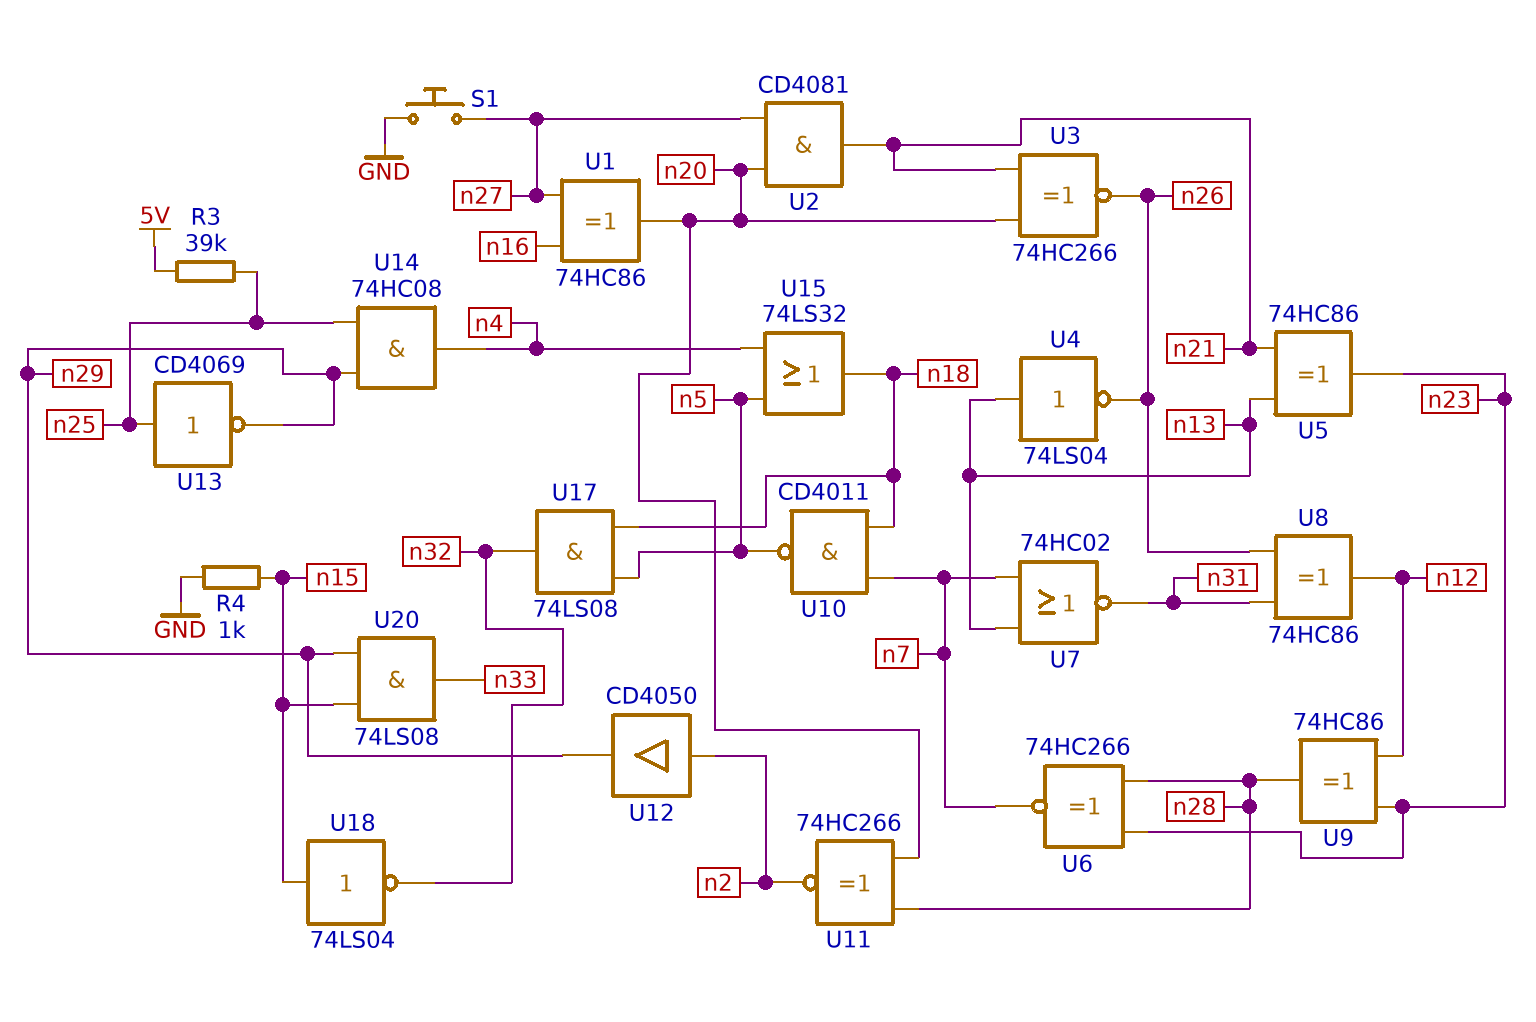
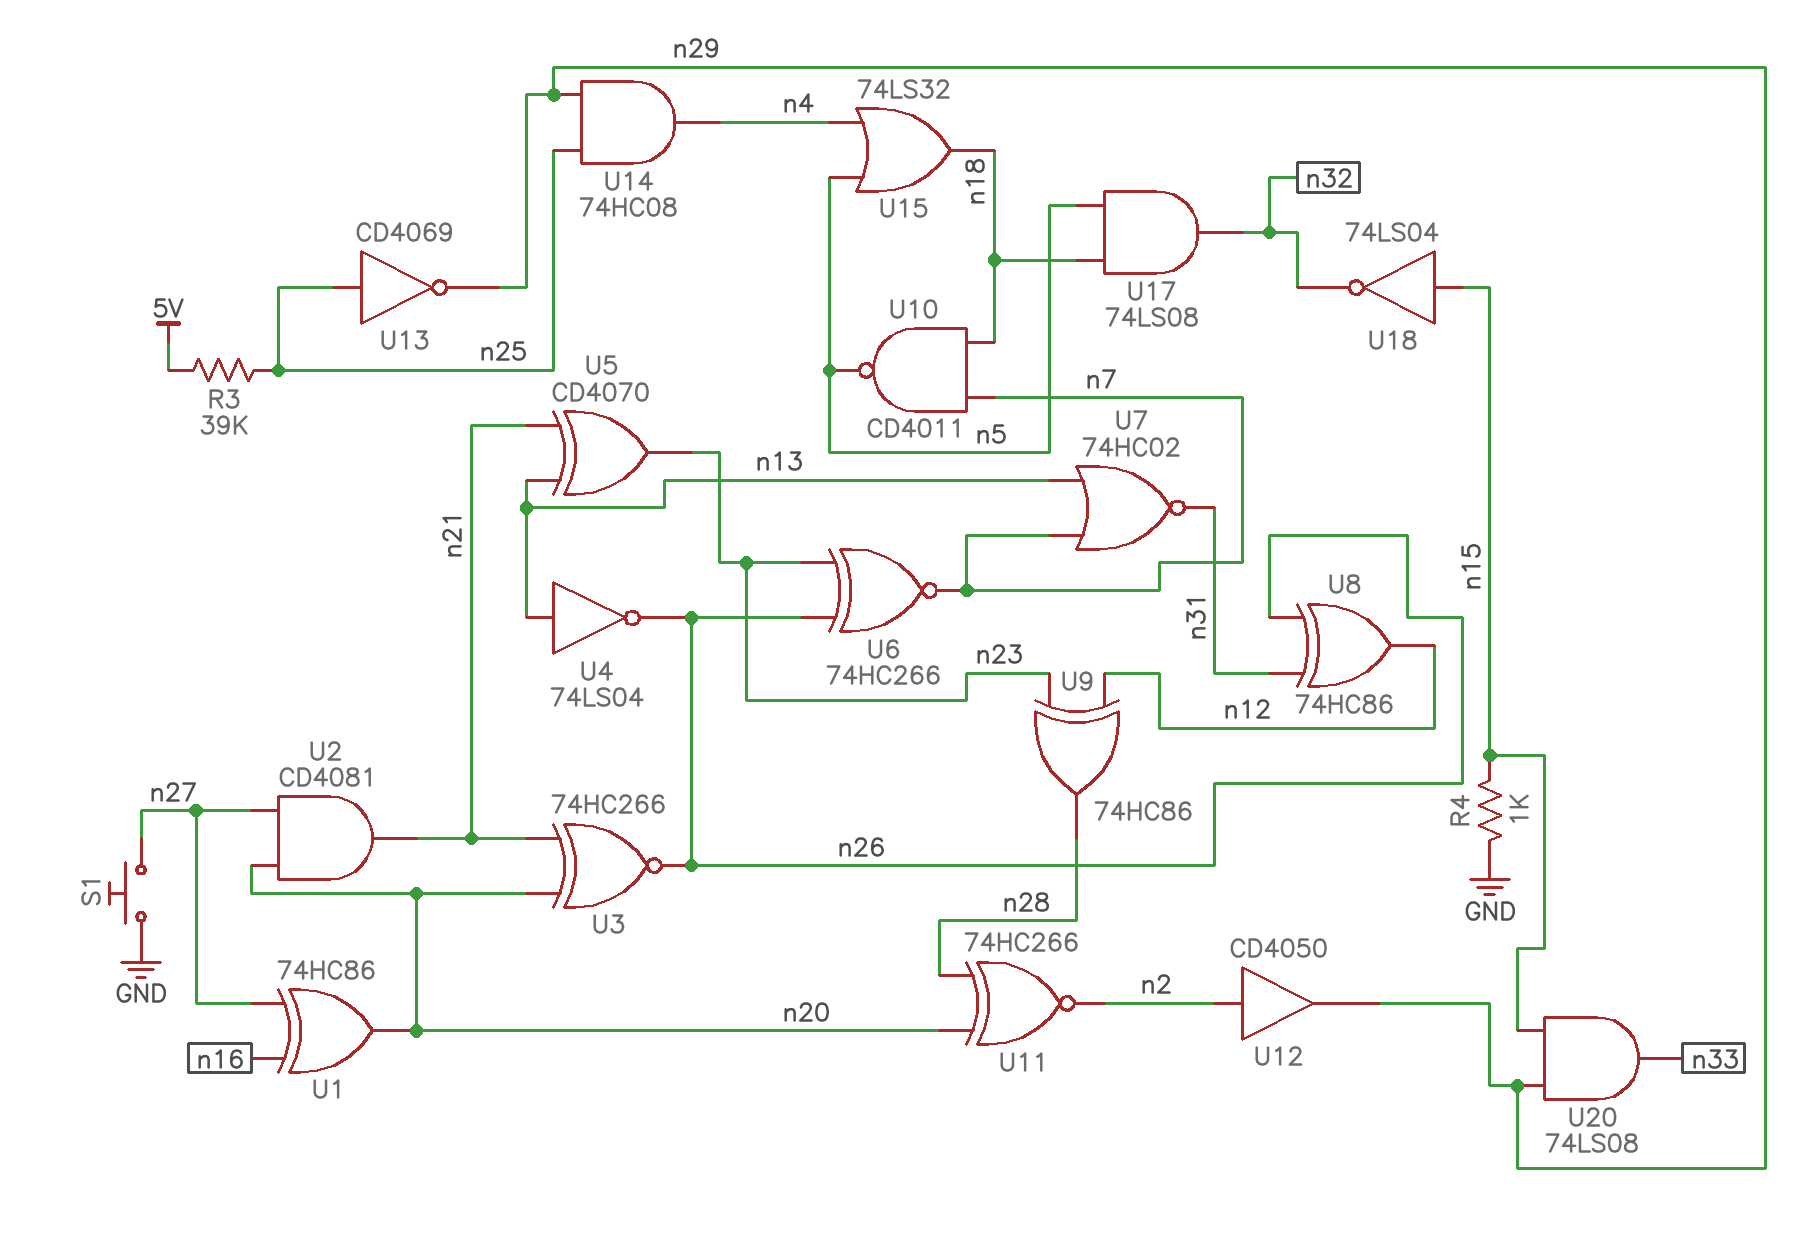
U5: XOR 74HC86 (in n13, in n21, out n23) -> XOR CD4070 (in n13, in n21, out n23)
U6: XNOR 74HC266 (in n23, in n28, out n7) -> XNOR 74HC266 (in n23, in n26, out n7)

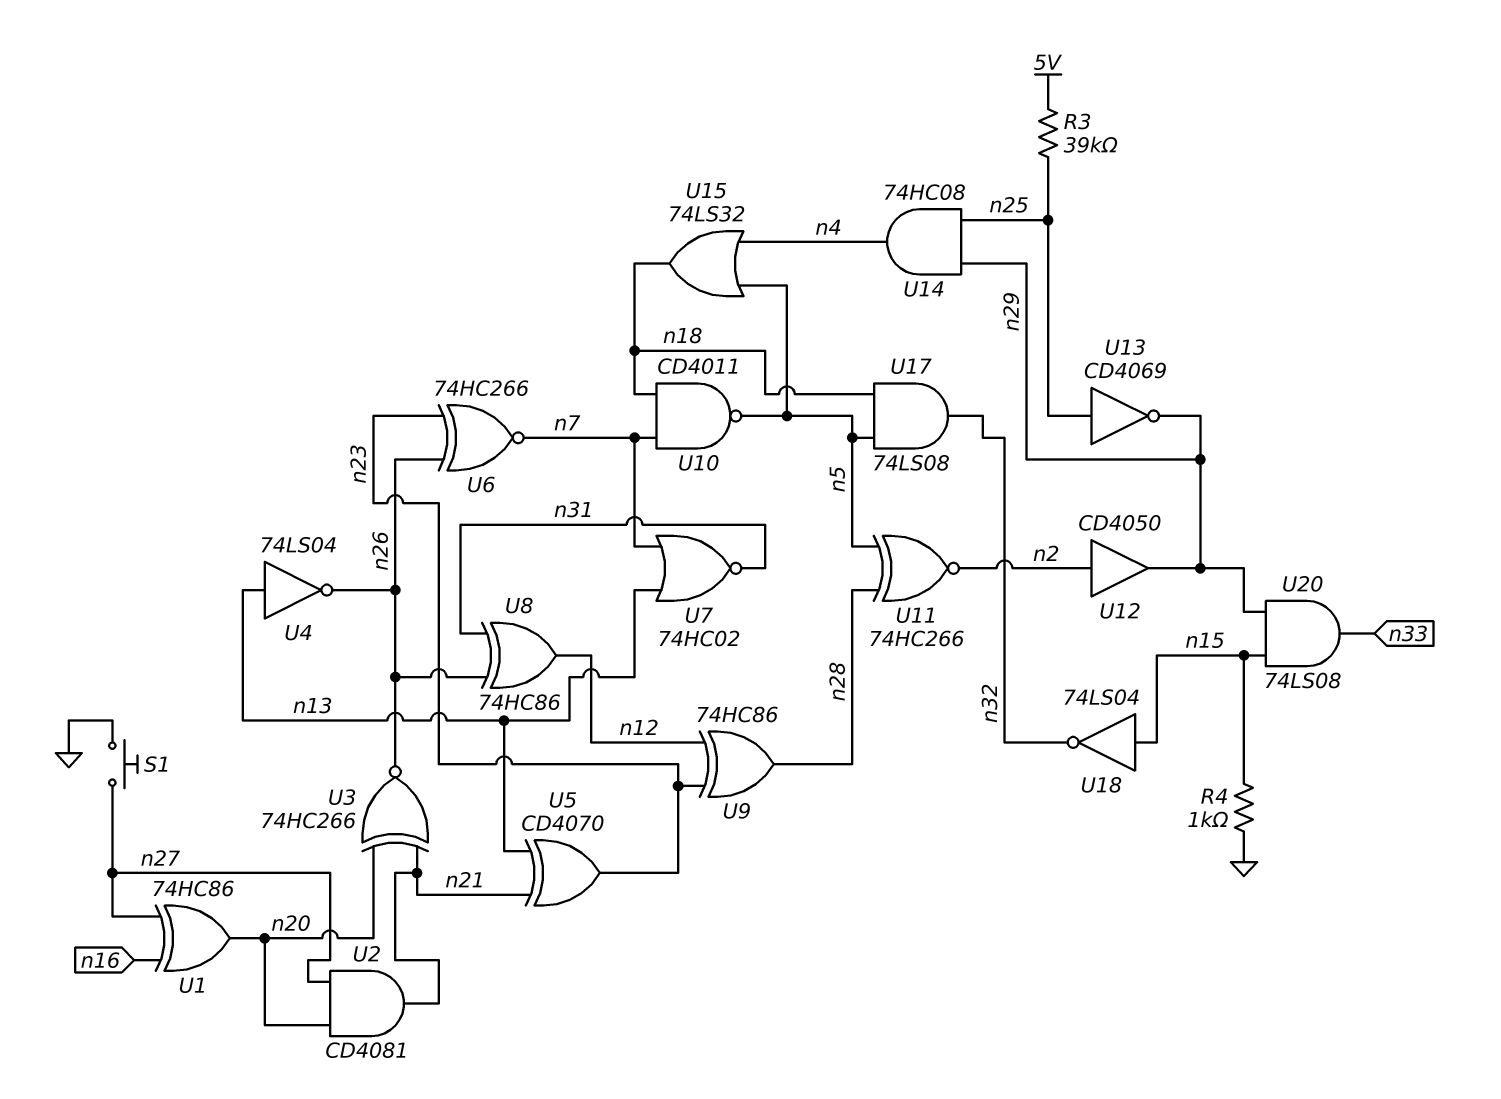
U11: XNOR 74HC266 (in n20, in n28, out n2) -> XNOR 74HC266 (in n5, in n28, out n2)

